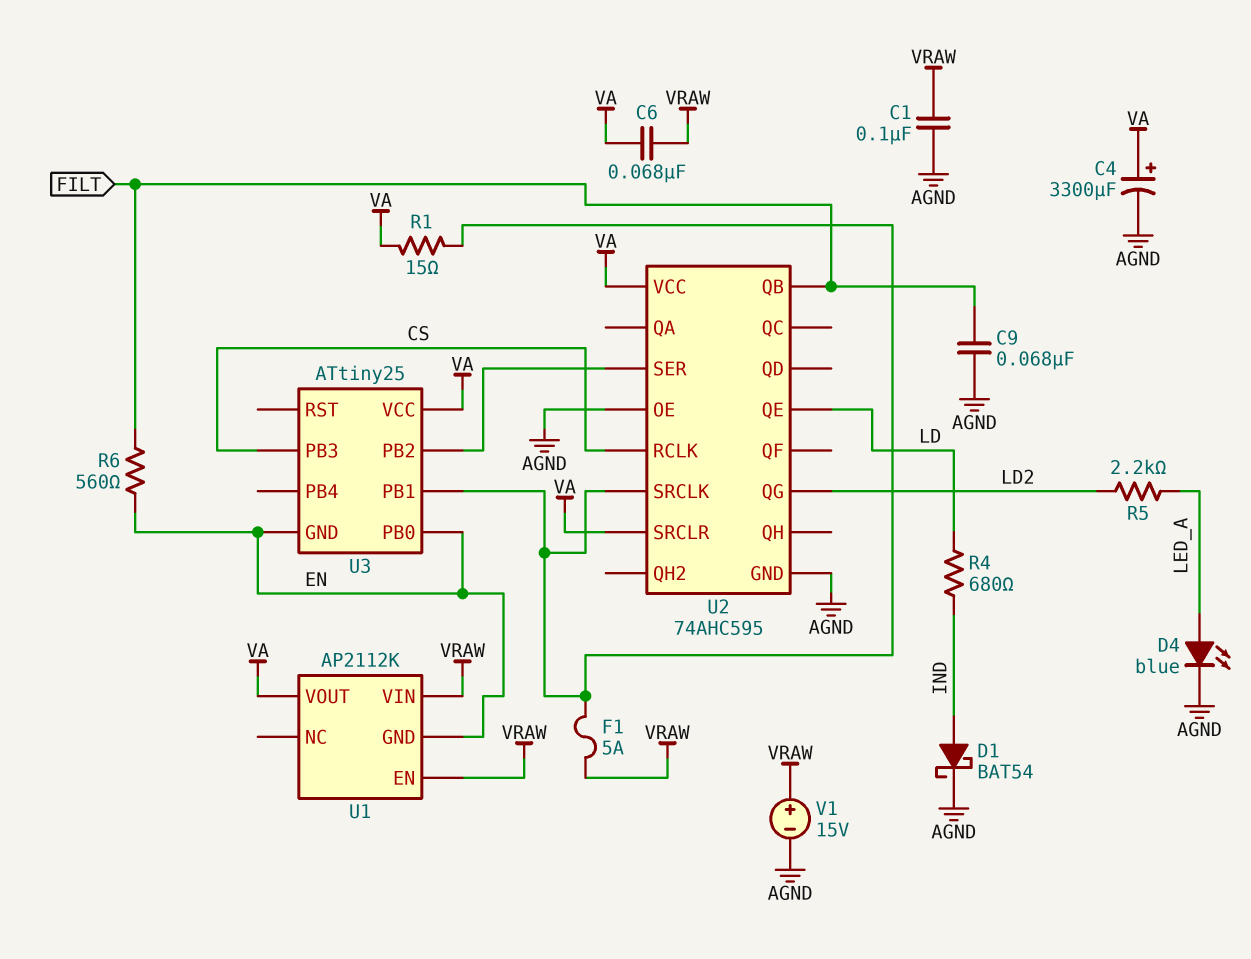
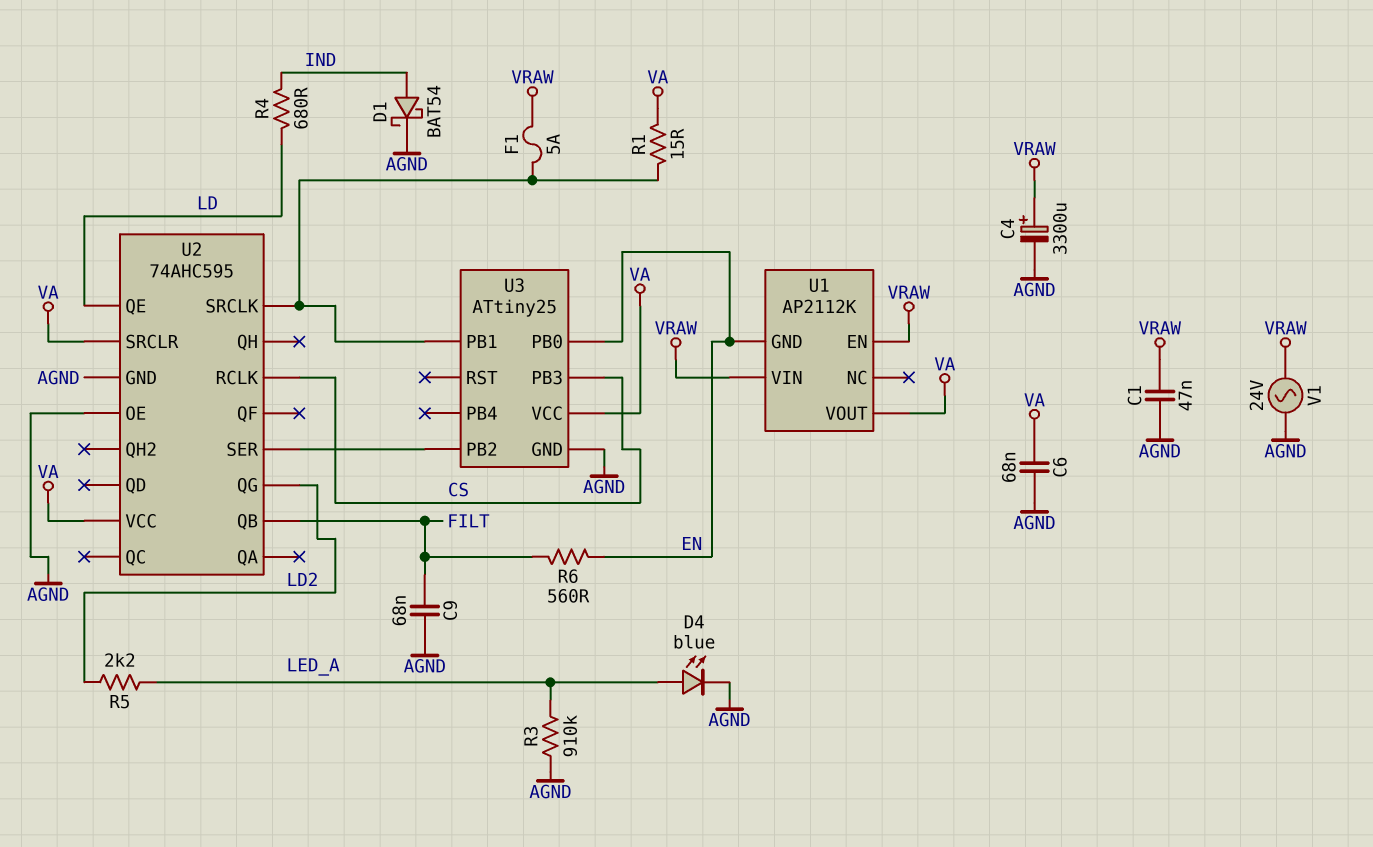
C1: 100nF (AGND, VRAW) -> 47nF (AGND, VRAW)
C4: 3300uF (plus VA, minus AGND) -> 3300uF (plus VRAW, minus AGND)
C6: 68nF (VA, VRAW) -> 68nF (AGND, VA)
R3: none -> 910k (AGND, LED_A)
U3 pin GND: EN -> AGND
V1: 15V (plus VRAW, minus AGND) -> AC 24V (AGND, VRAW)

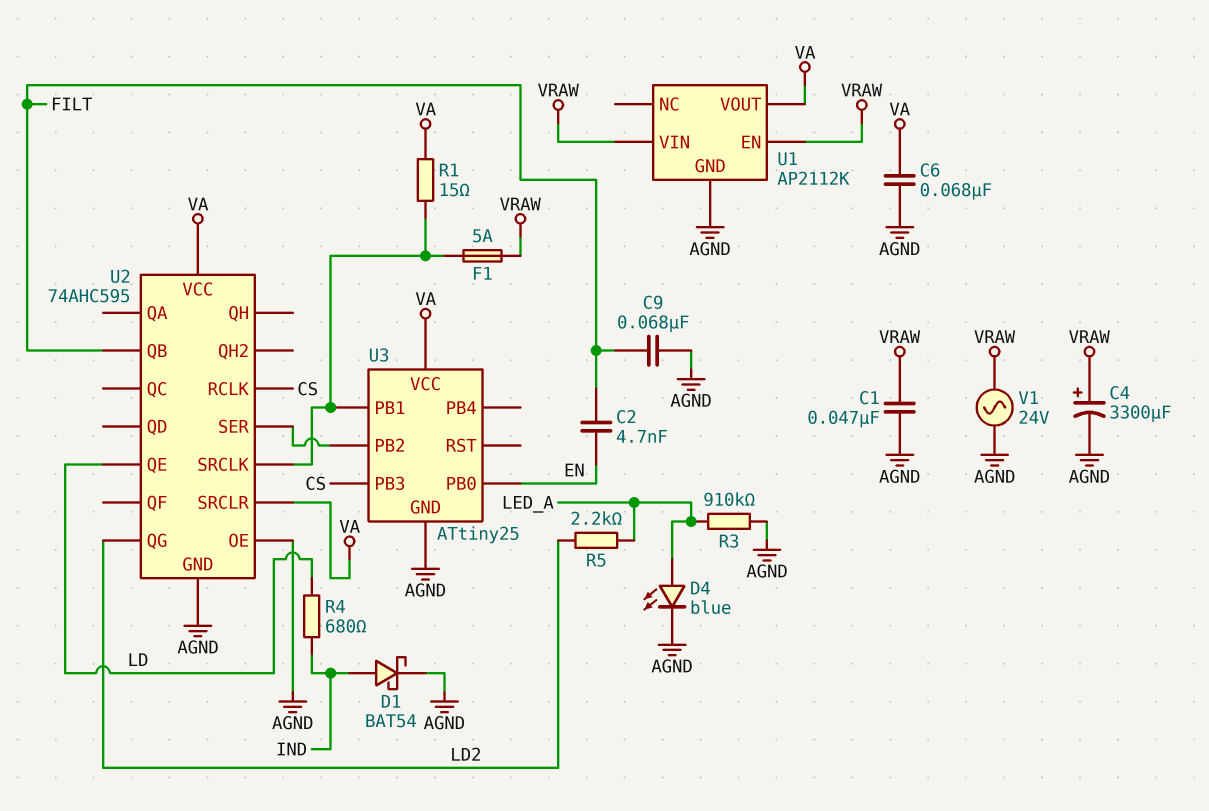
C2: none -> 4.7nF (EN, FILT)
R6: 560 (EN, FILT) -> none
U1 pin GND: EN -> AGND

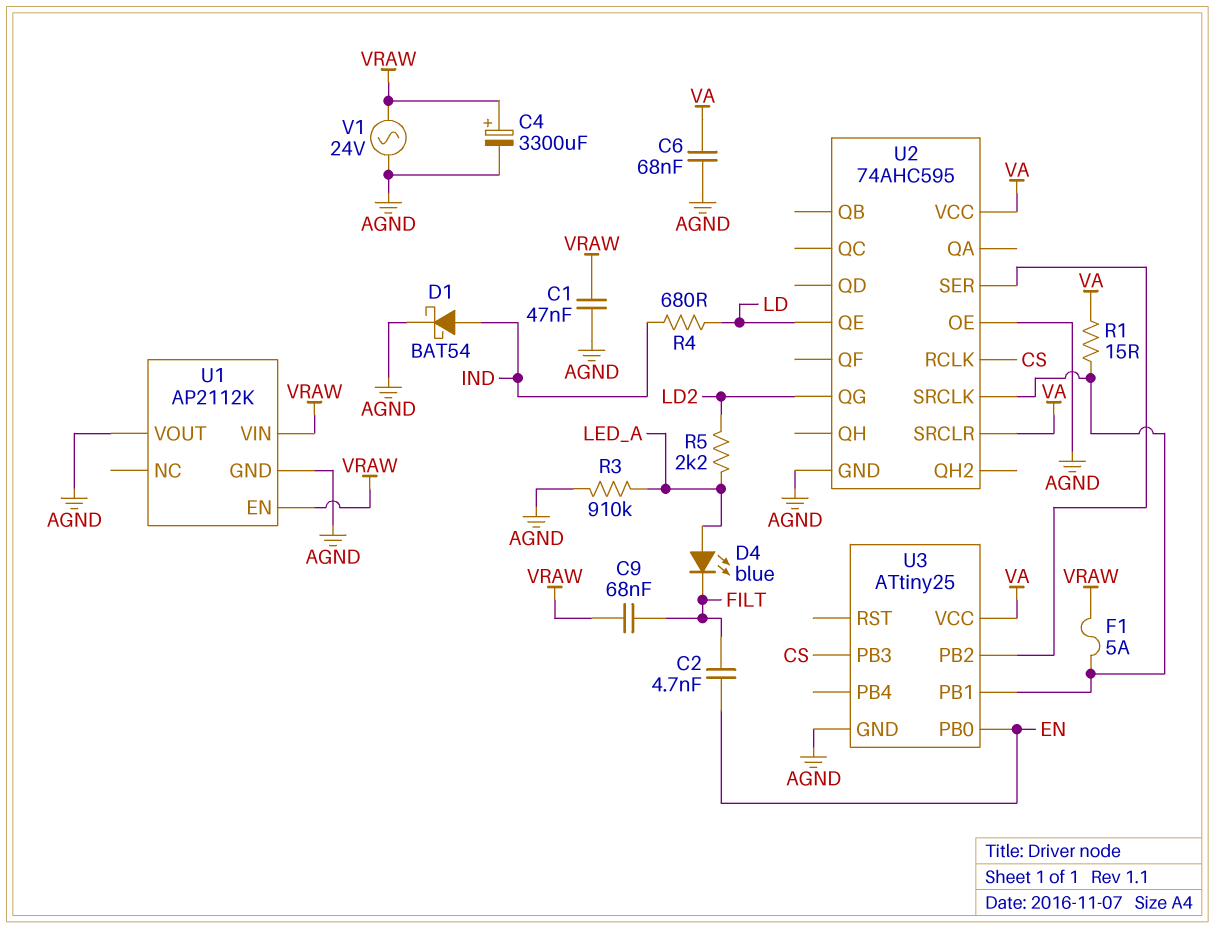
C9: 68nF (AGND, FILT) -> 68nF (FILT, VRAW)
D4: LED blue (A LED_A, K AGND) -> LED blue (A LED_A, K FILT)
U1 pin VOUT: VA -> AGND
U2 pin QB: FILT -> none

